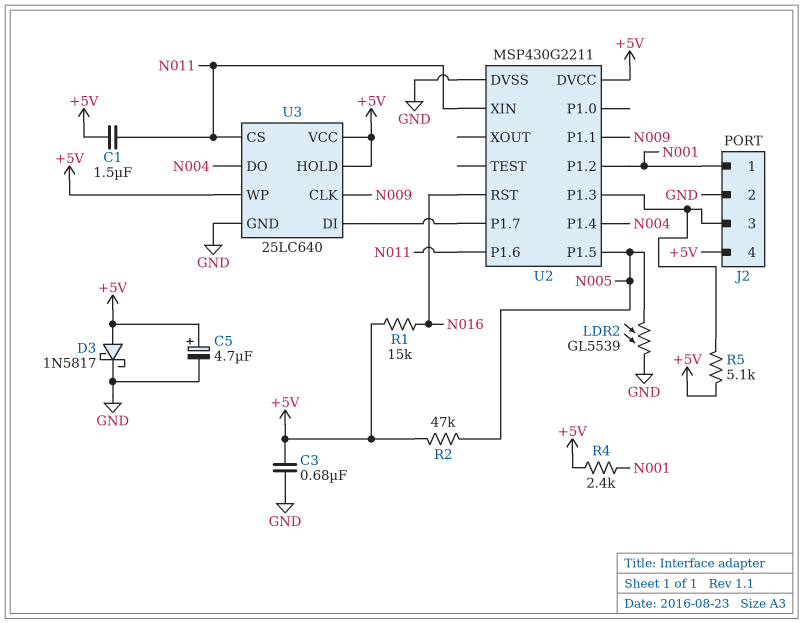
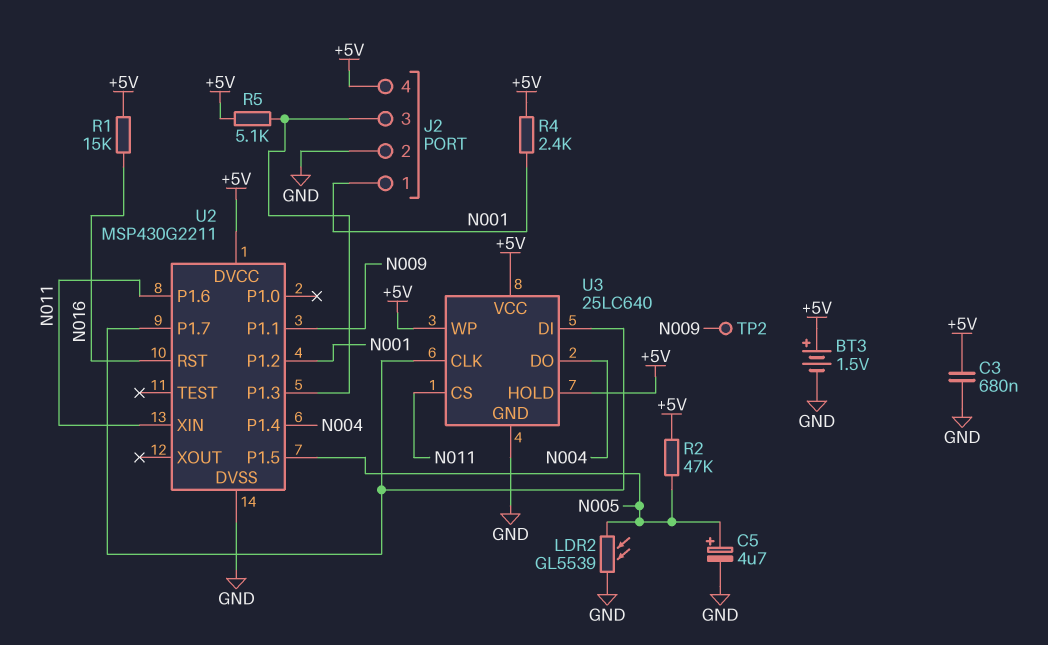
BT3: none -> 1.5V (plus +5V, minus GND)
C1: 1.5uF (+5V, N011) -> none
C5: 4.7uF (plus +5V, minus GND) -> 4.7uF (plus N005, minus GND)
D3: schottky 1N5817 (A +5V, K GND) -> none
TP2: none -> test point (N009)
U3 pin CLK: N009 -> U2/P1.7

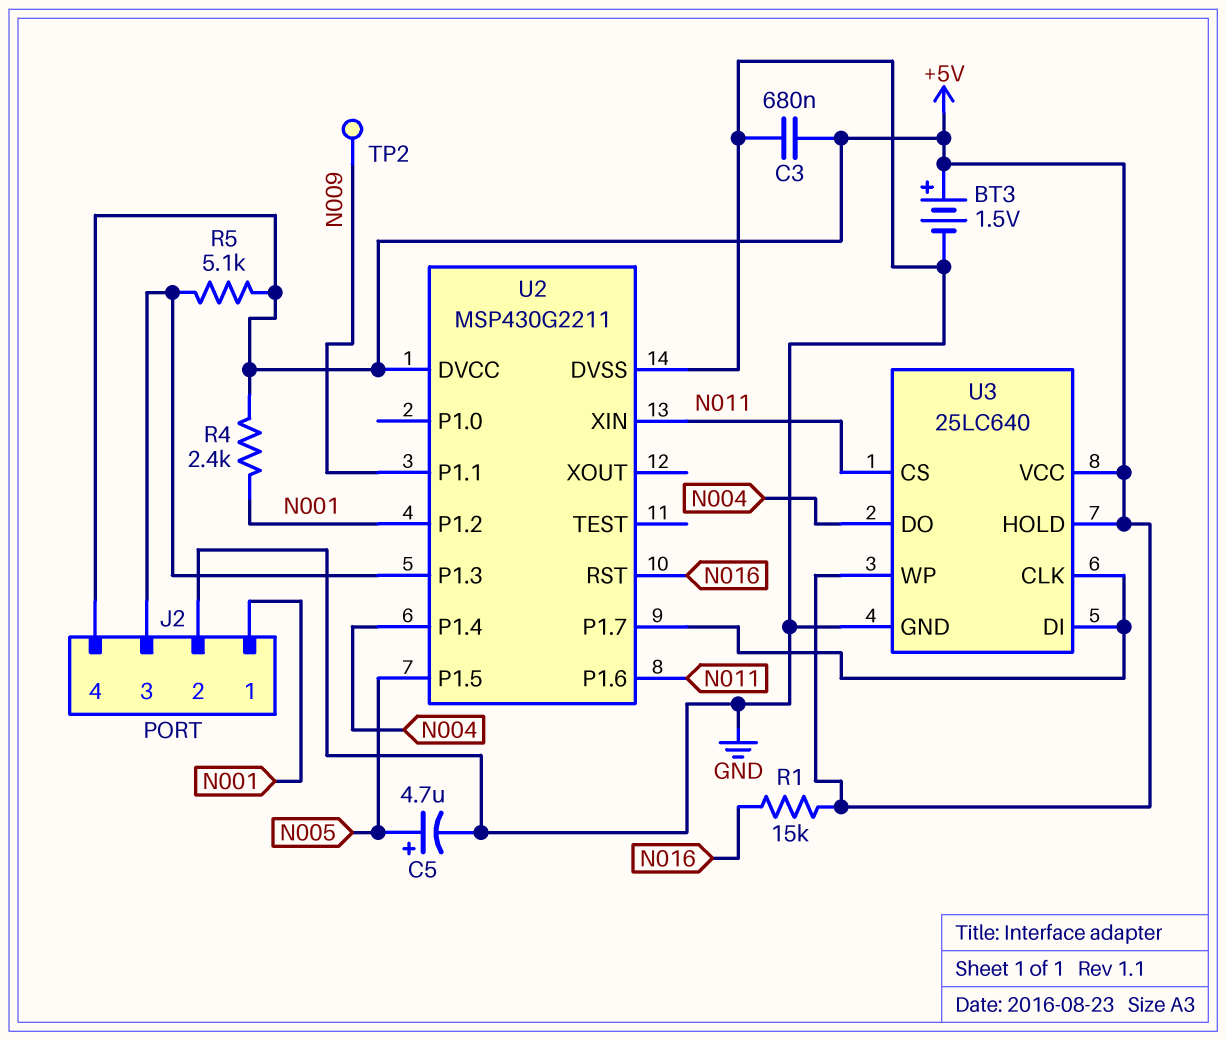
LDR2: GL5539 (GND, N005) -> none
R2: 47k (+5V, N005) -> none

